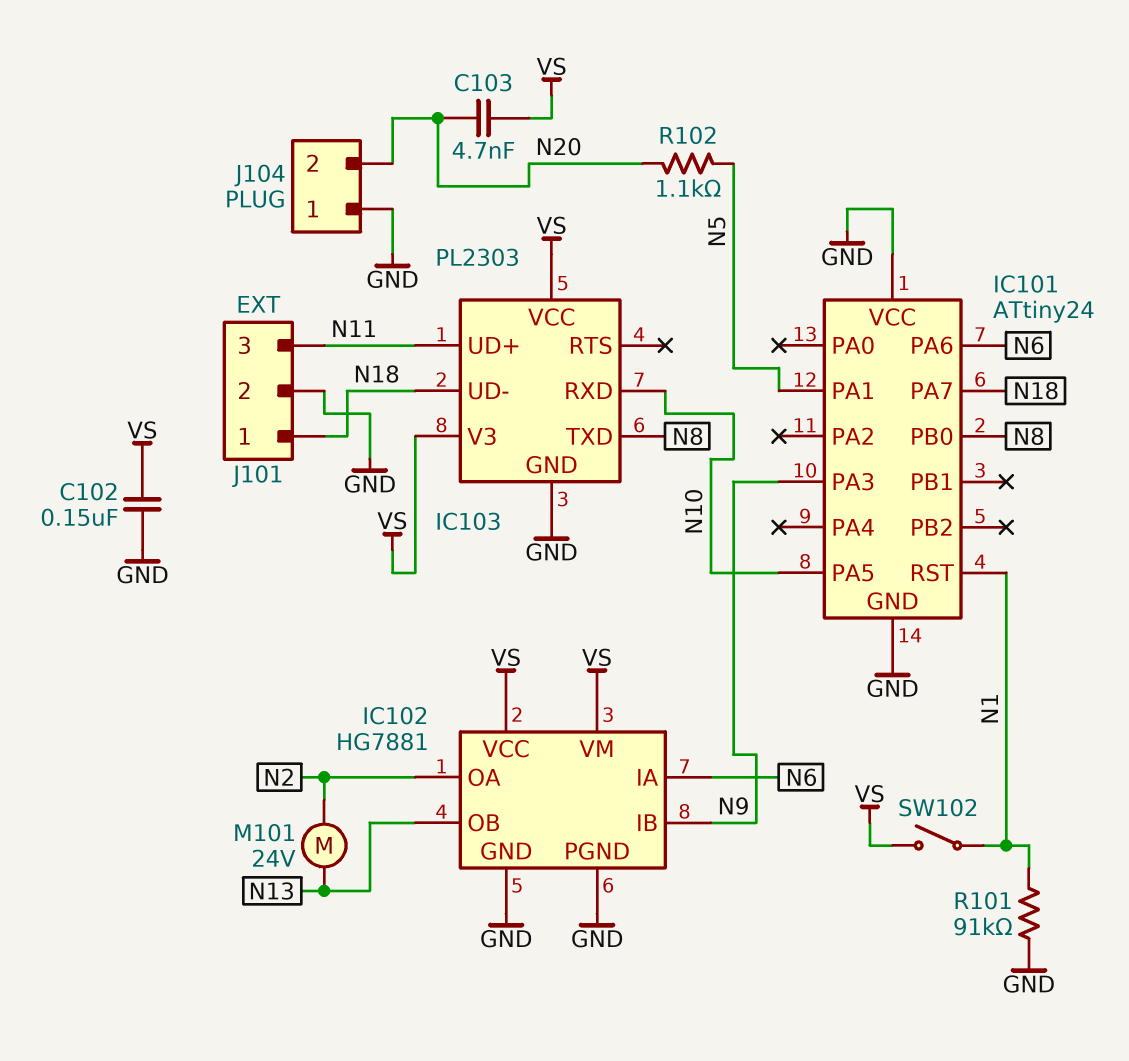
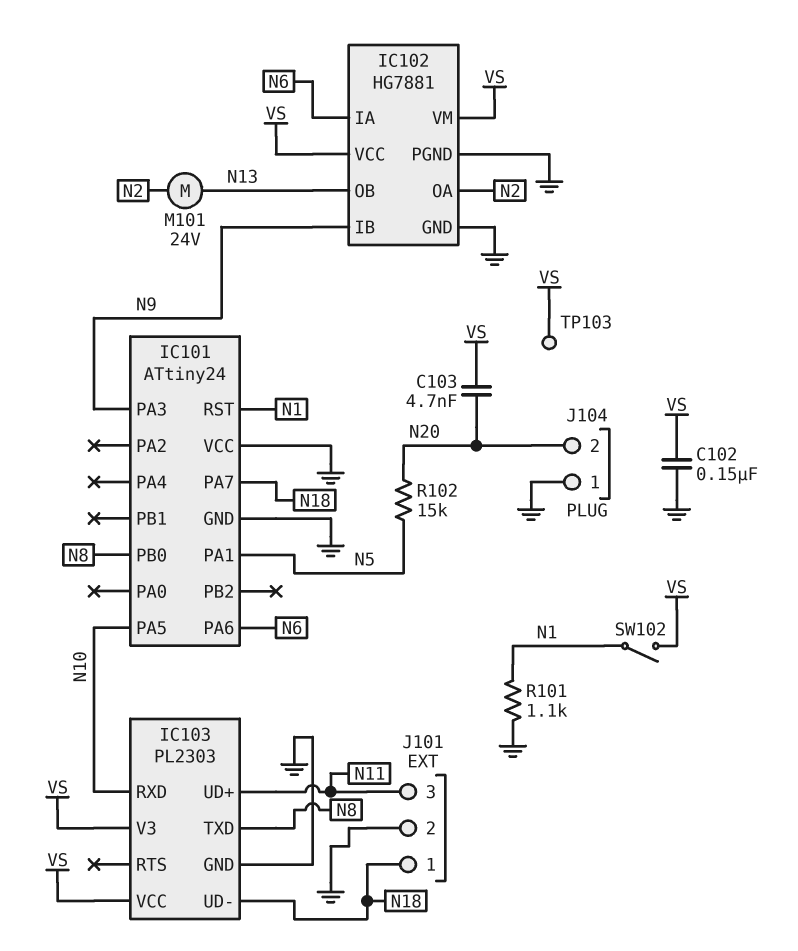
R101: 91k (GND, N1) -> 1.1k (GND, N1)
R102: 1.1k (N5, N20) -> 15k (N5, N20)
TP103: none -> test point (VS)

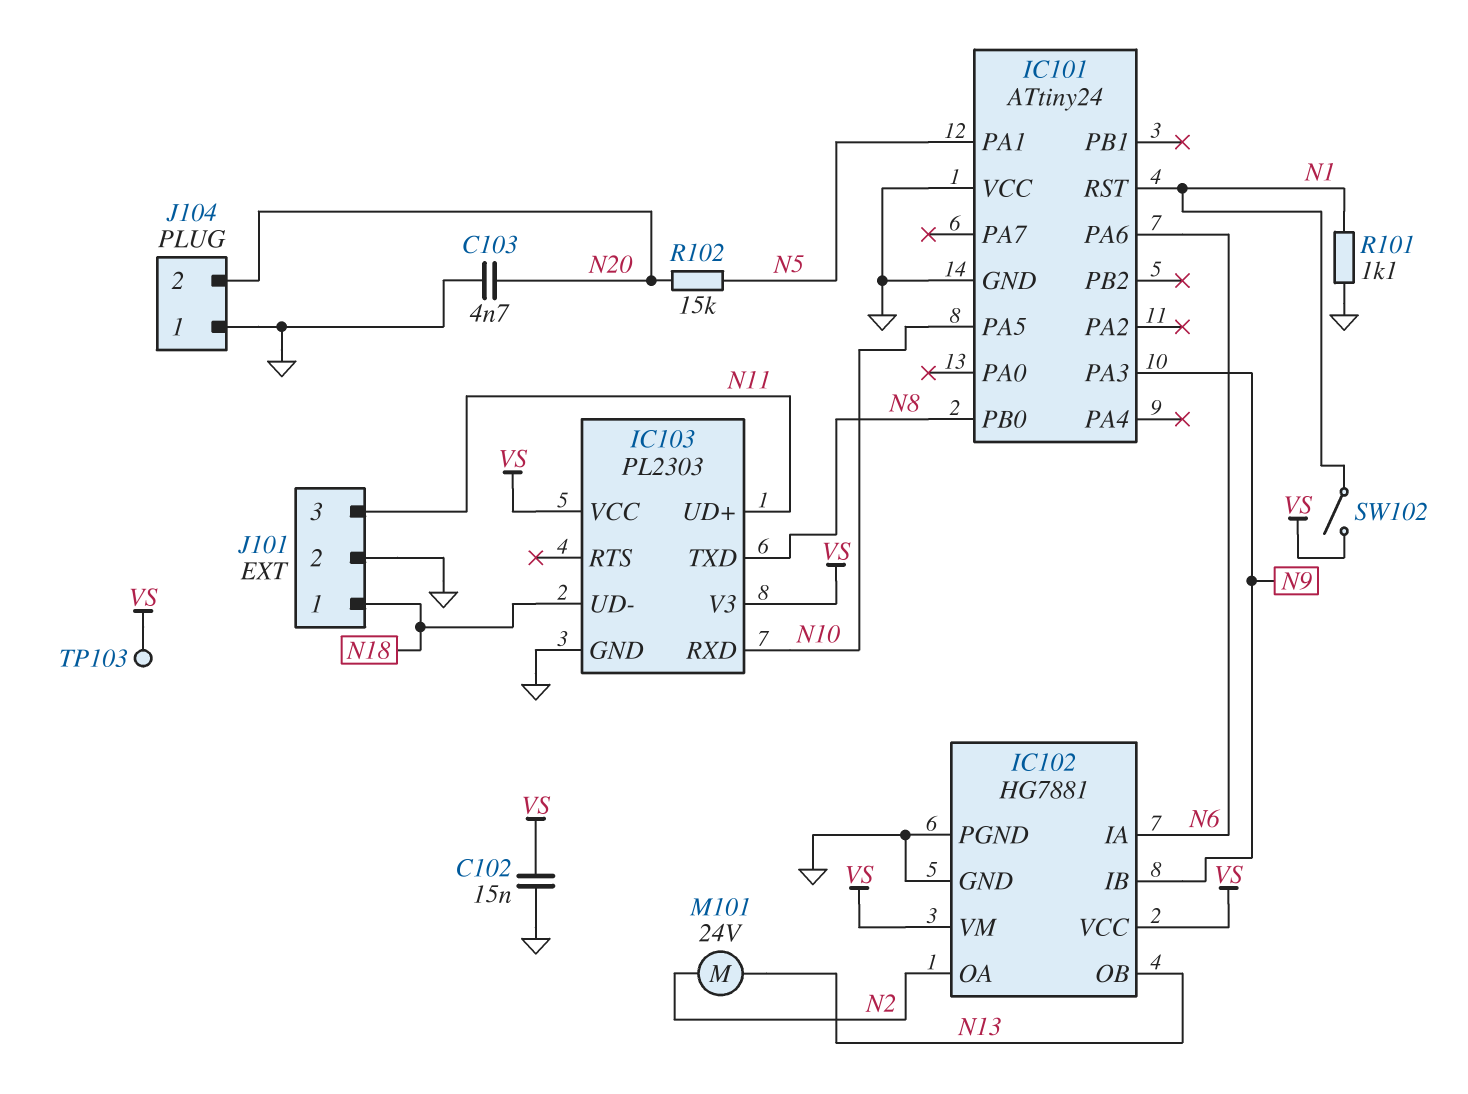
C102: 150nF (GND, VS) -> 15nF (GND, VS)
C103: 4.7nF (N20, VS) -> 4.7nF (GND, N20)
IC101 pin PA7: N18 -> none

